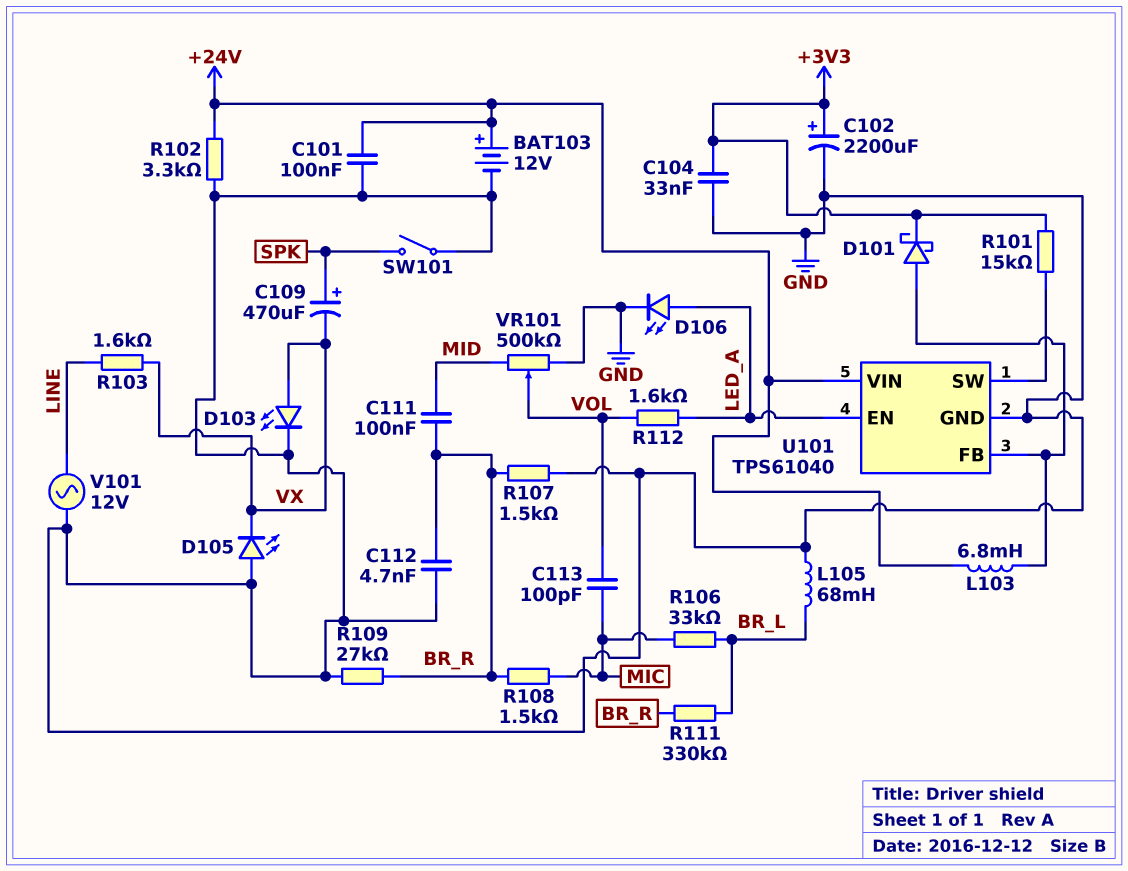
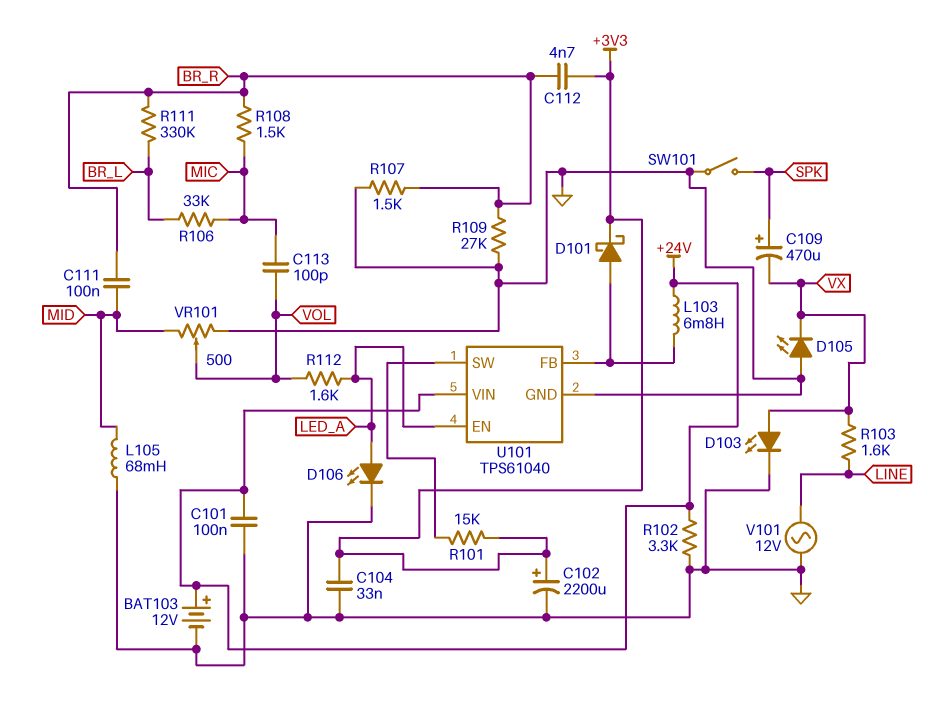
C112: 4.7nF (BR_R, GND) -> 4.7nF (+3V3, BR_R)
L105: 68mH (BR_L, GND) -> 68mH (GND, MID)
VR101: 500k (GND, MID, wiper VOL) -> 500 (GND, MID, wiper VOL)

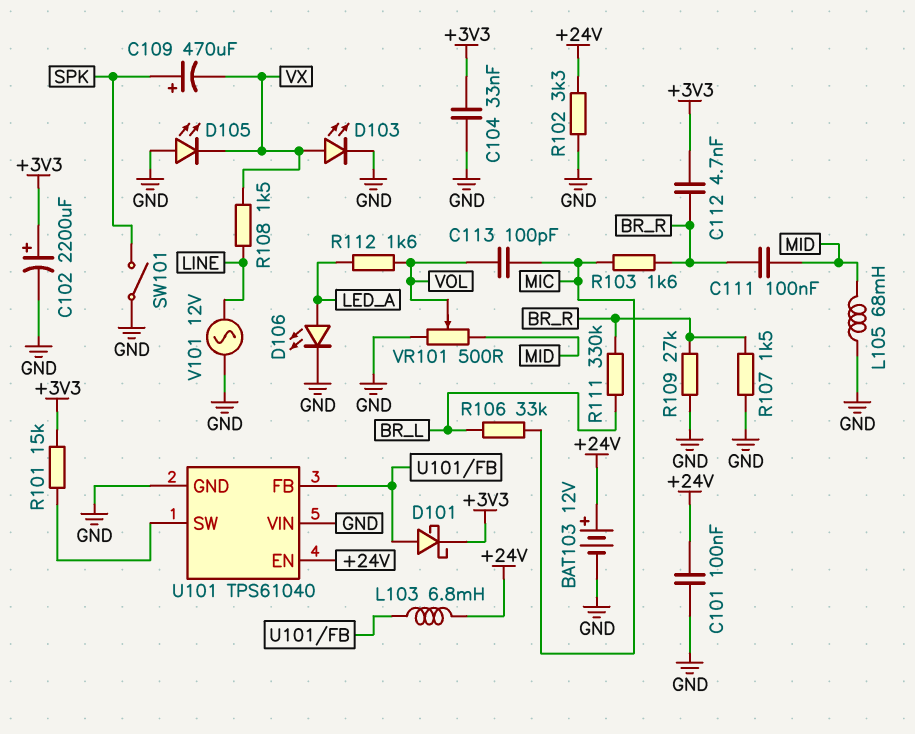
R103: 1.6k (LINE, VX) -> 1.6k (BR_R, MIC)
R108: 1.5k (BR_R, MIC) -> 1.5k (LINE, VX)
U101 pin EN: LED_A -> +24V
U101 pin VIN: +24V -> GND

